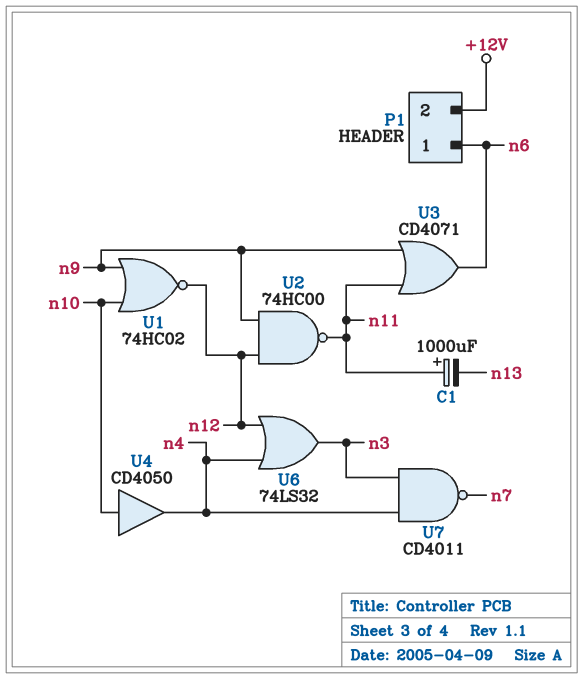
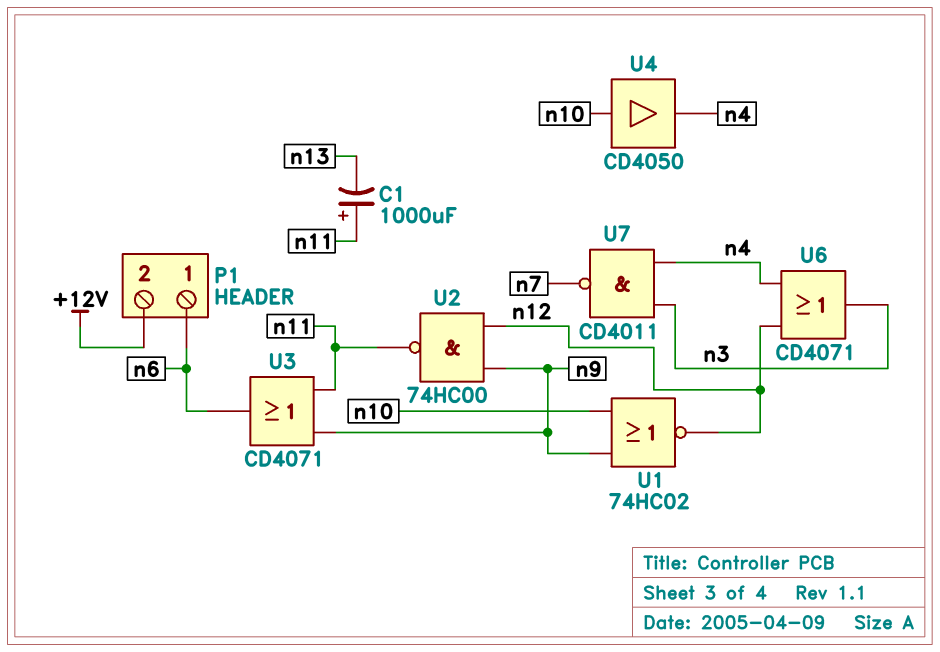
U6: OR 74LS32 (in n4, in n12, out n3) -> OR CD4071 (in n4, in n12, out n3)

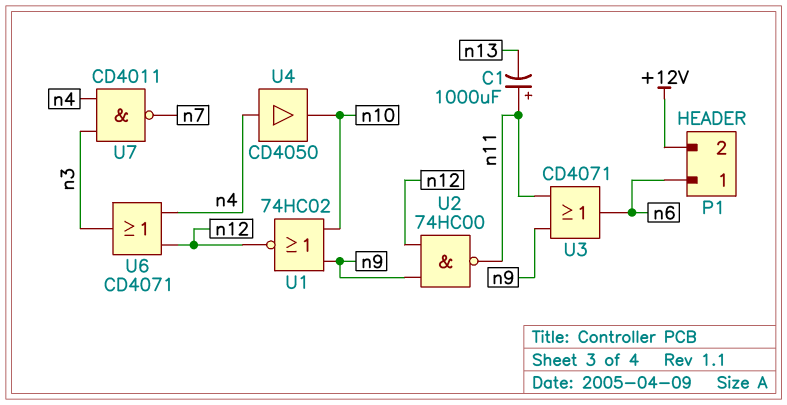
U4: buffer CD4050 (in n10, out n4) -> buffer CD4050 (in n4, out n10)

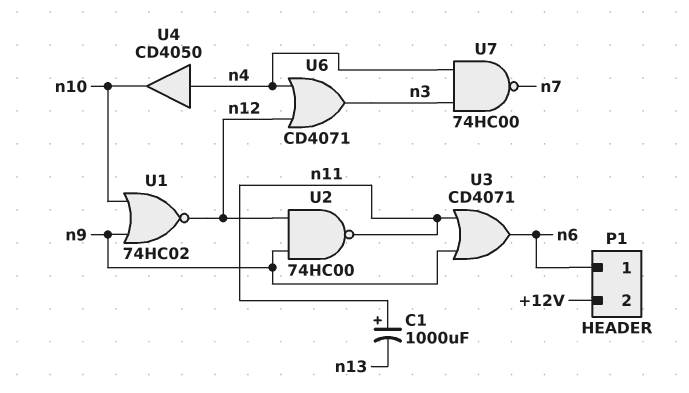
U7: NAND CD4011 (in n3, in n4, out n7) -> NAND 74HC00 (in n3, in n4, out n7)

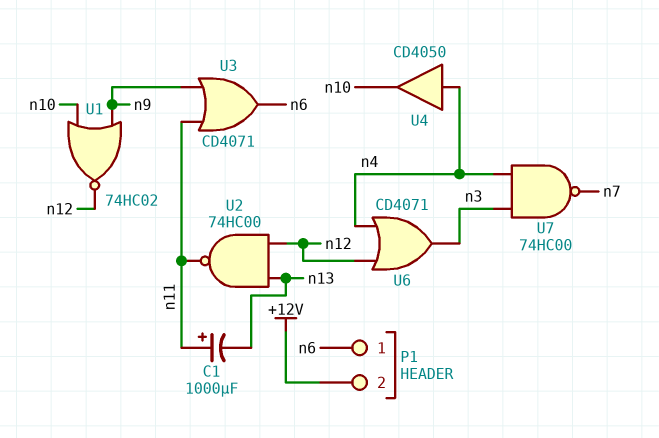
U2: NAND 74HC00 (in n9, in n12, out n11) -> NAND 74HC00 (in n12, in n13, out n11)

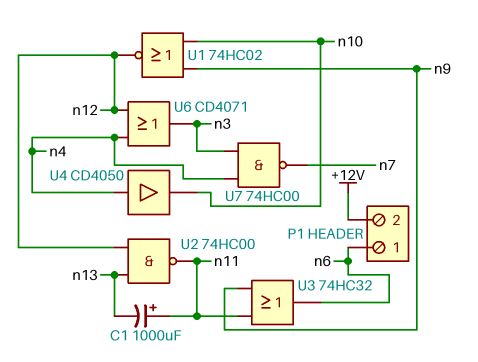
U3: OR CD4071 (in n9, in n11, out n6) -> OR 74HC32 (in n9, in n11, out n6)

